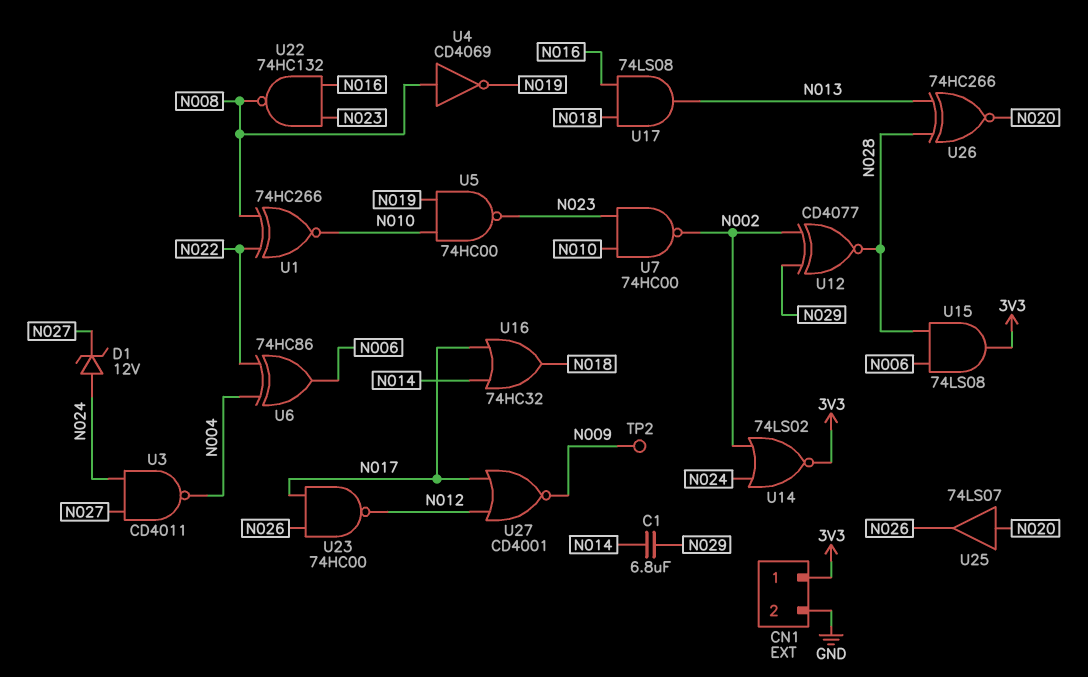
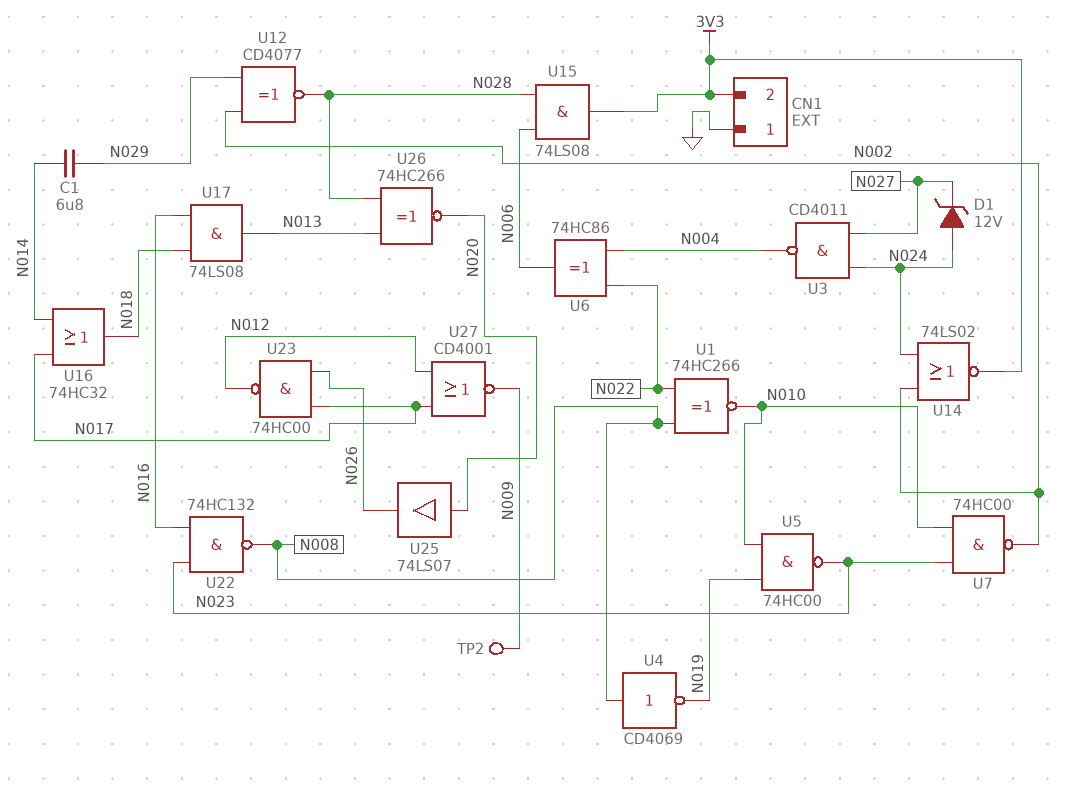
CN1 pin 1: 3V3 -> GND
CN1 pin 2: GND -> 3V3

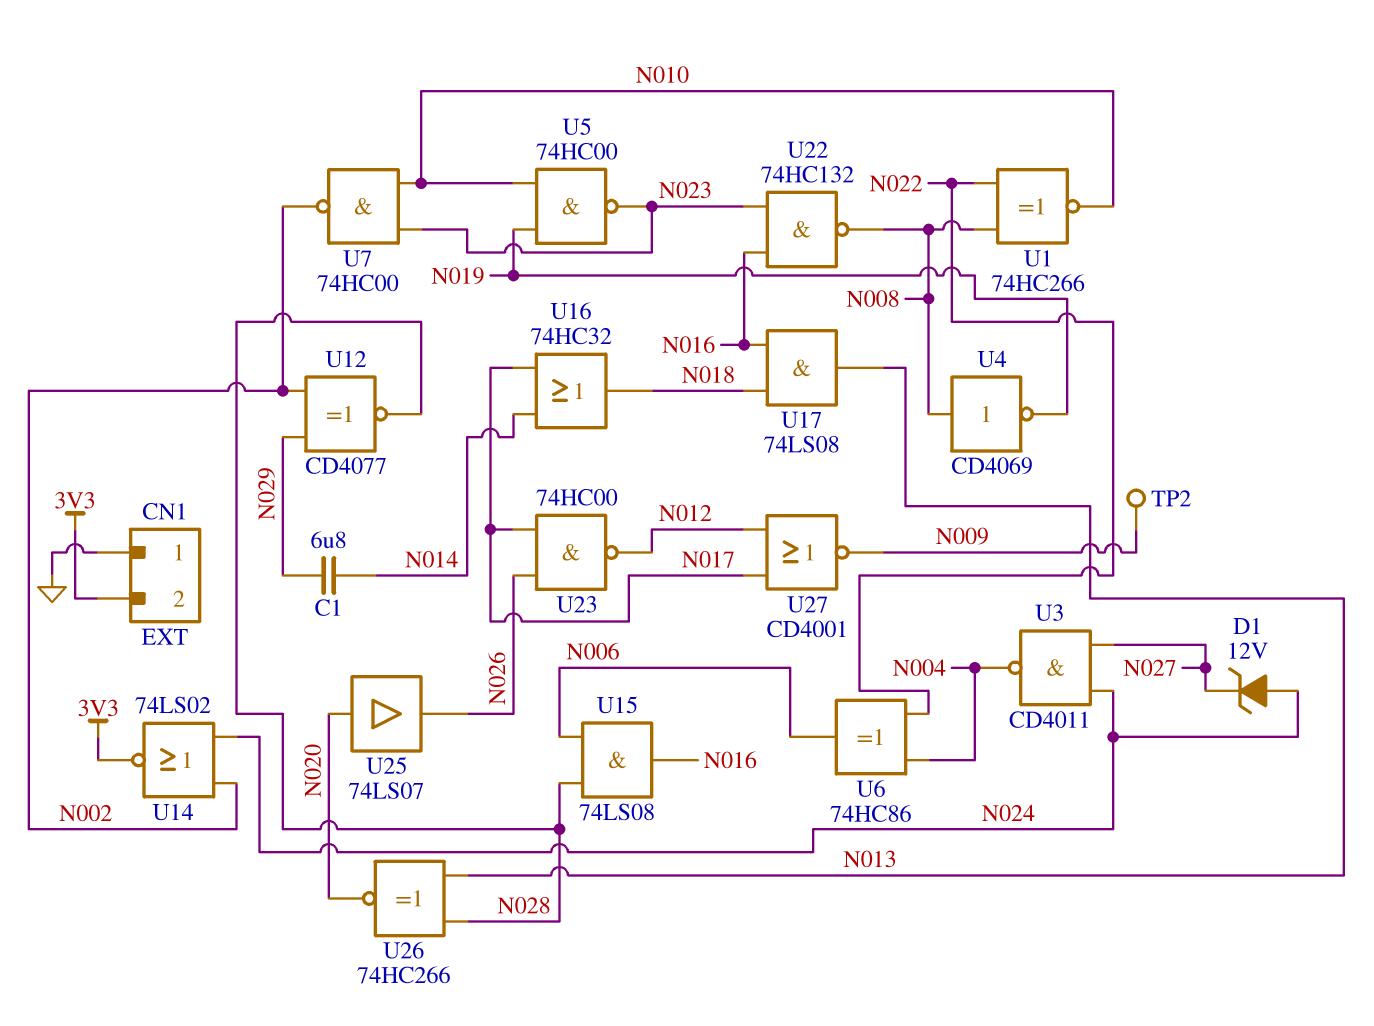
U15: AND 74LS08 (in N006, in N028, out 3V3) -> AND 74LS08 (in N006, in N028, out N016)

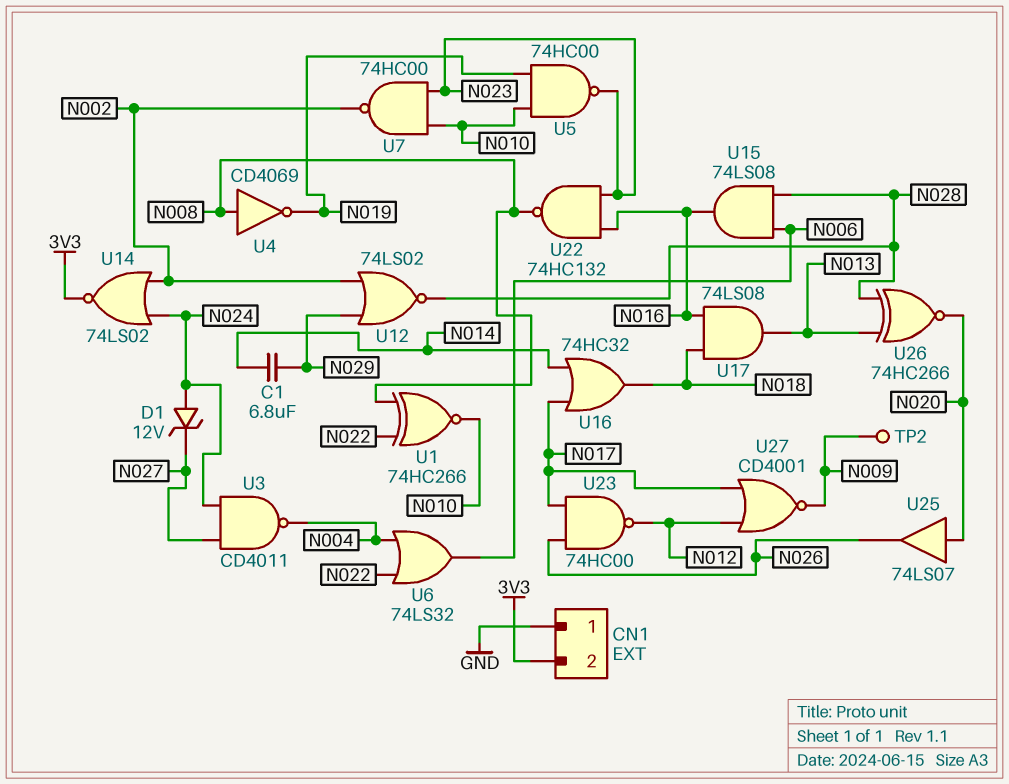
U6: XOR 74HC86 (in N004, in N022, out N006) -> OR 74LS32 (in N004, in N022, out N006)
U12: XNOR CD4077 (in N002, in N029, out N028) -> NOR 74LS02 (in N002, in N029, out N028)

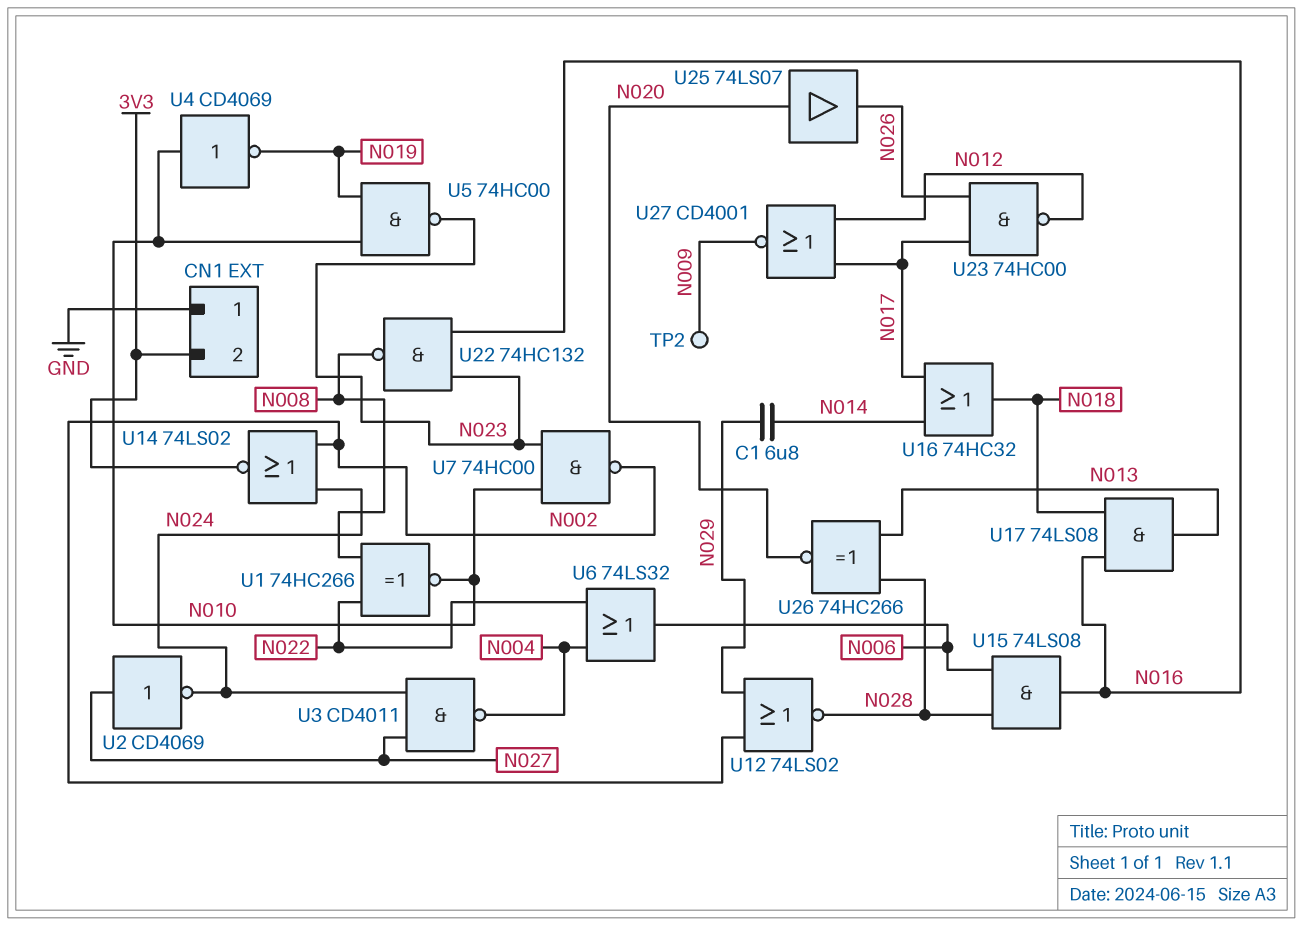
D1: zener 12V (A N024, K N027) -> none
U2: none -> NOT CD4069 (in N027, out N024)
U4: NOT CD4069 (in N008, out N019) -> NOT CD4069 (in N010, out N019)

